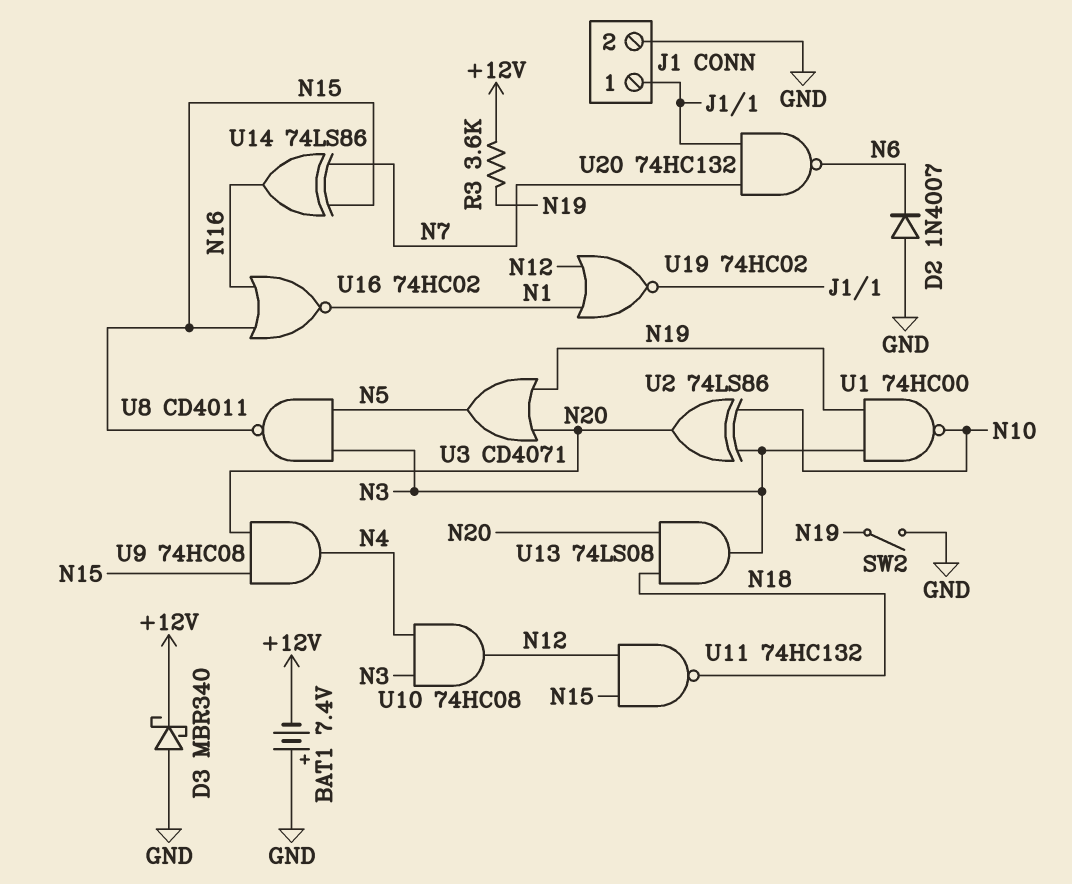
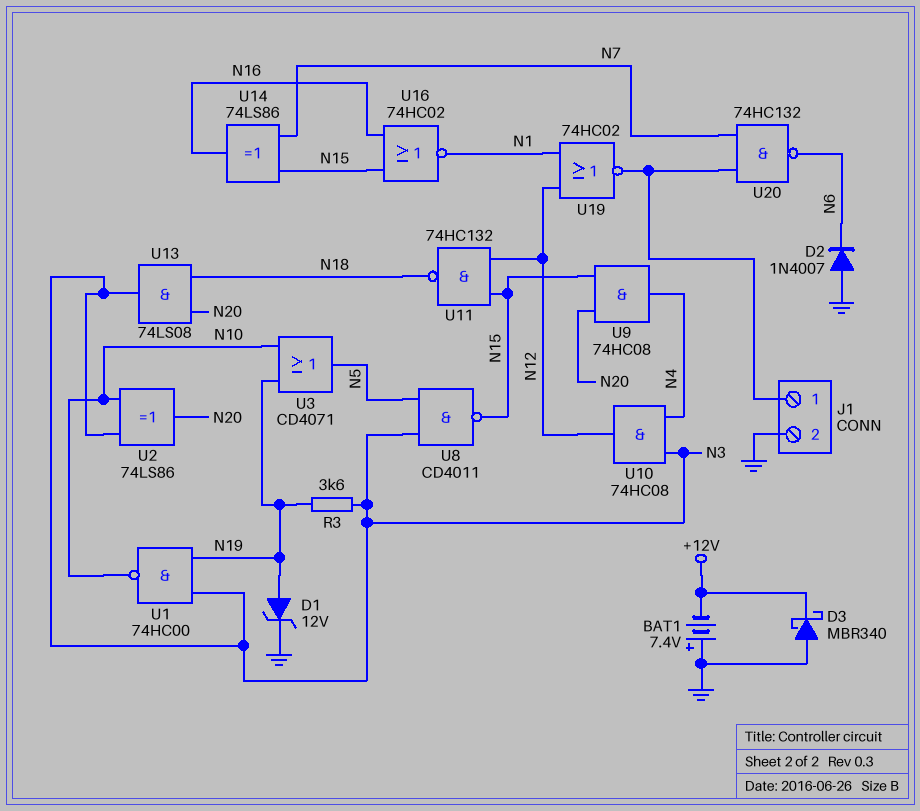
D1: none -> zener 12V (A N19, K GND)
R3: 3.6k (+12V, N19) -> 3.6k (N3, N19)
SW2: switch (GND, N19) -> none
U3: OR CD4071 (in N19, in N20, out N5) -> OR CD4071 (in N10, in N19, out N5)

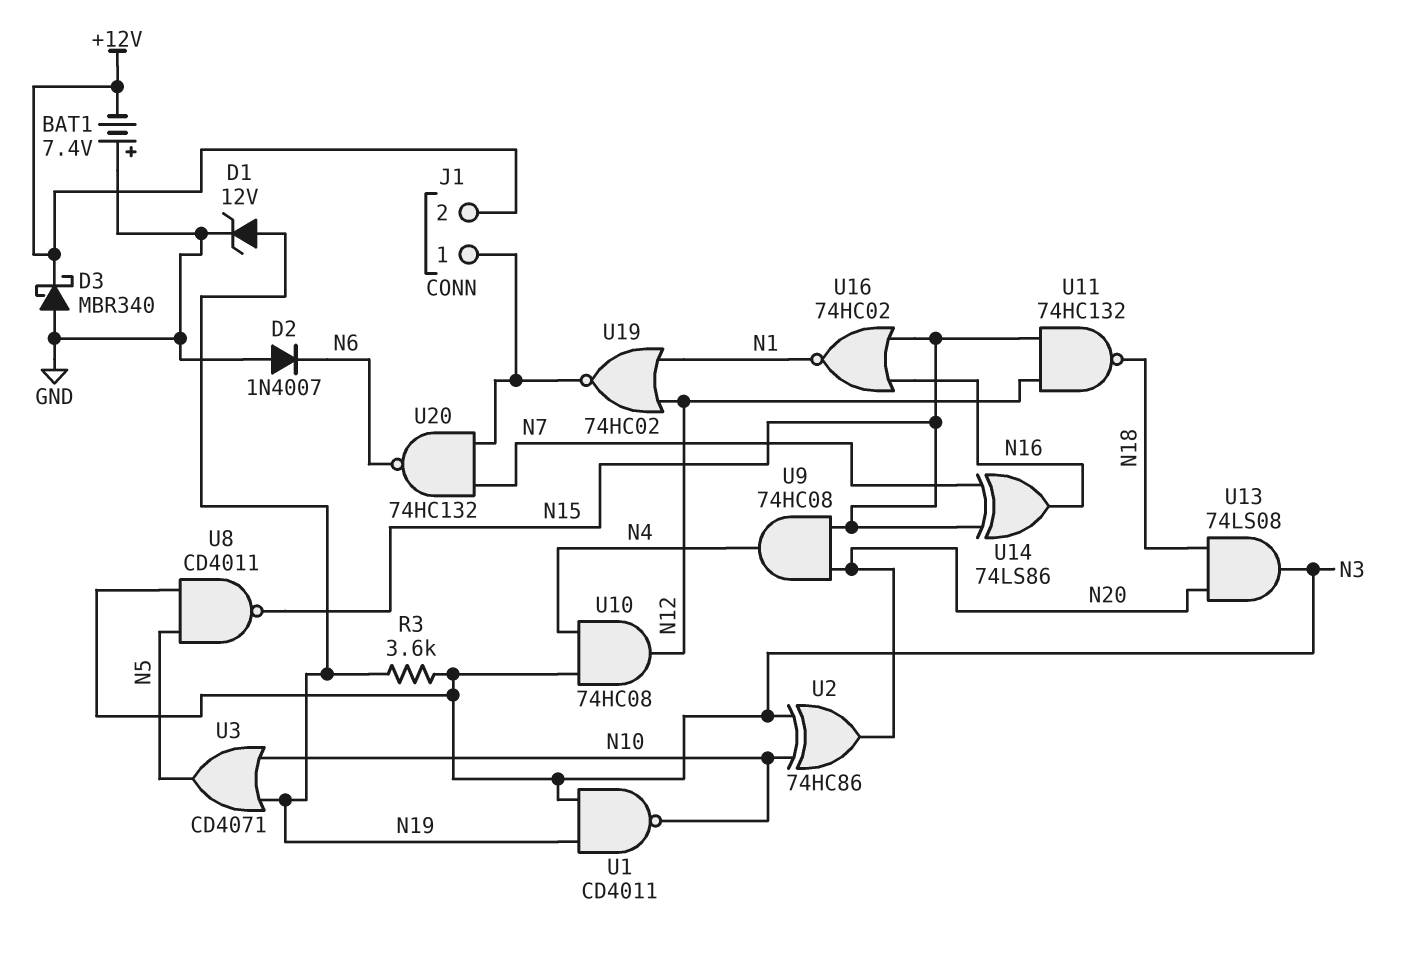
J1 pin 2: GND -> +12V
U1: NAND 74HC00 (in N3, in N19, out N10) -> NAND CD4011 (in N3, in N19, out N10)
U2: XOR 74LS86 (in N3, in N10, out N20) -> XOR 74HC86 (in N3, in N10, out N20)

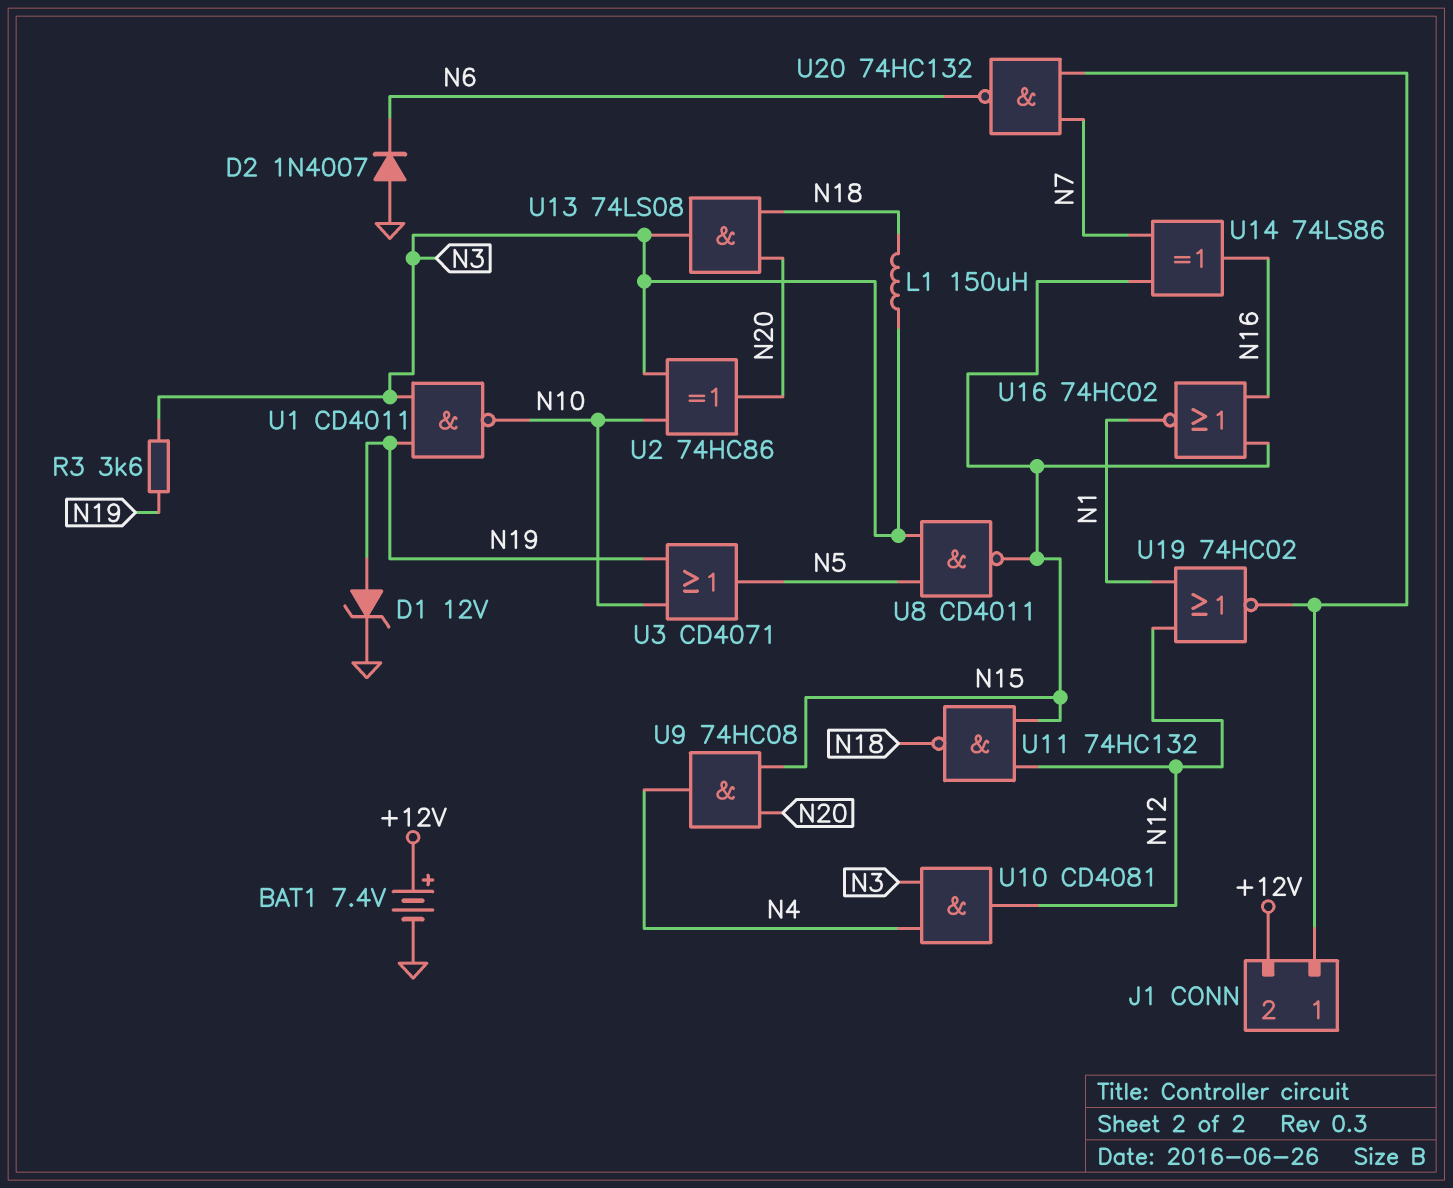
BAT1: 7.4V (plus GND, minus +12V) -> 7.4V (plus +12V, minus GND)
D3: schottky MBR340 (A GND, K +12V) -> none
L1: none -> 150uH (N3, N18)
U10: AND 74HC08 (in N3, in N4, out N12) -> AND CD4081 (in N3, in N4, out N12)

